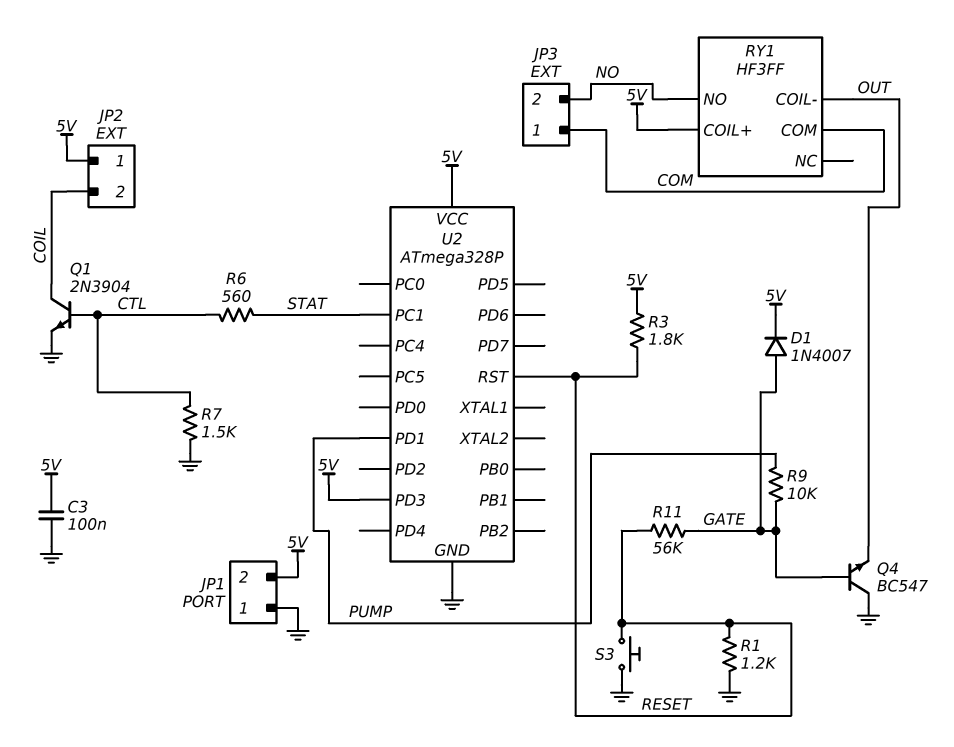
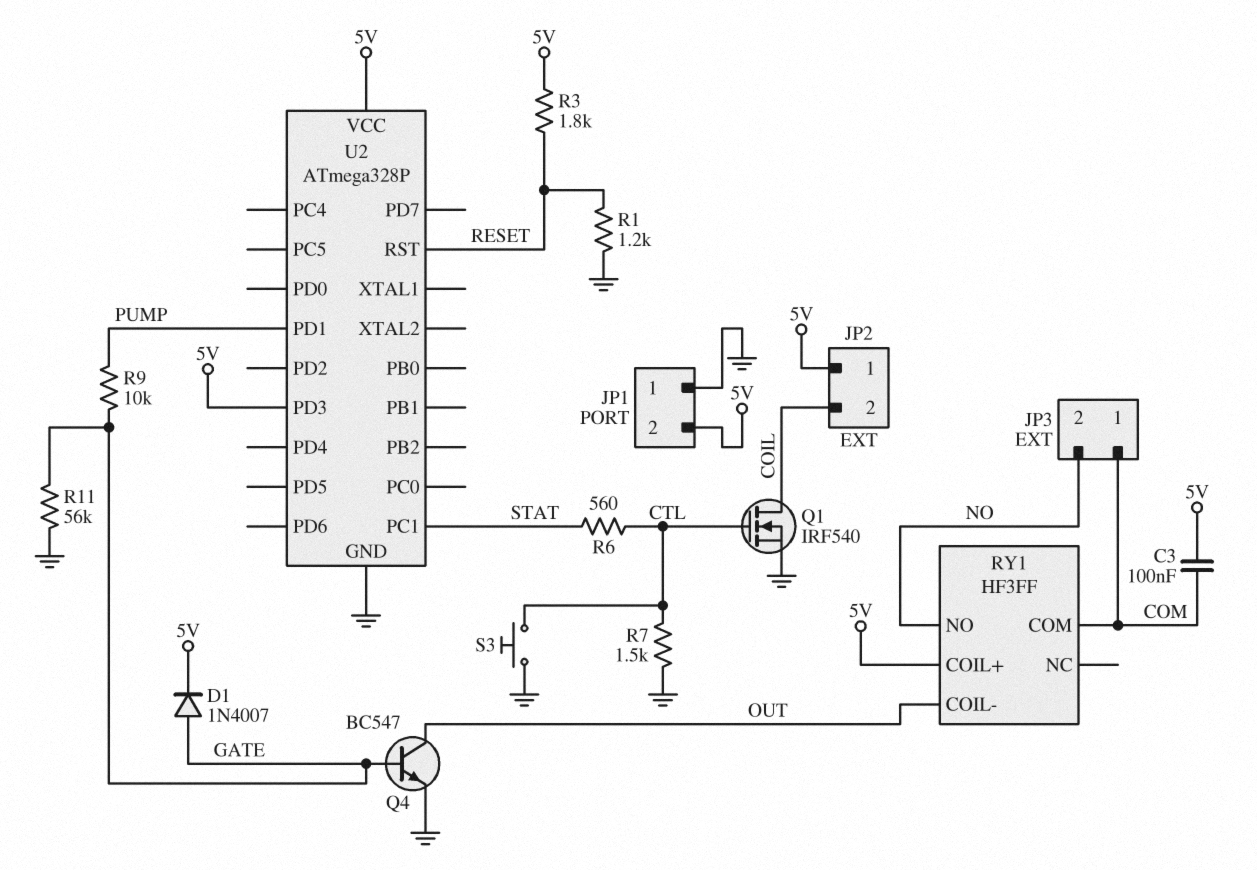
C3: 100nF (5V, GND) -> 100nF (5V, COM)
Q1: NPN 2N3904 (B CTL, C COIL, E GND) -> NMOS IRF540 (G CTL, D COIL, S GND)
Q4: NPN BC547 (B GATE, C GND, E OUT) -> NPN BC547 (B GATE, C OUT, E GND)
R11: 56k (GATE, RESET) -> 56k (GATE, GND)
S3: button (GND, RESET) -> button (CTL, GND)

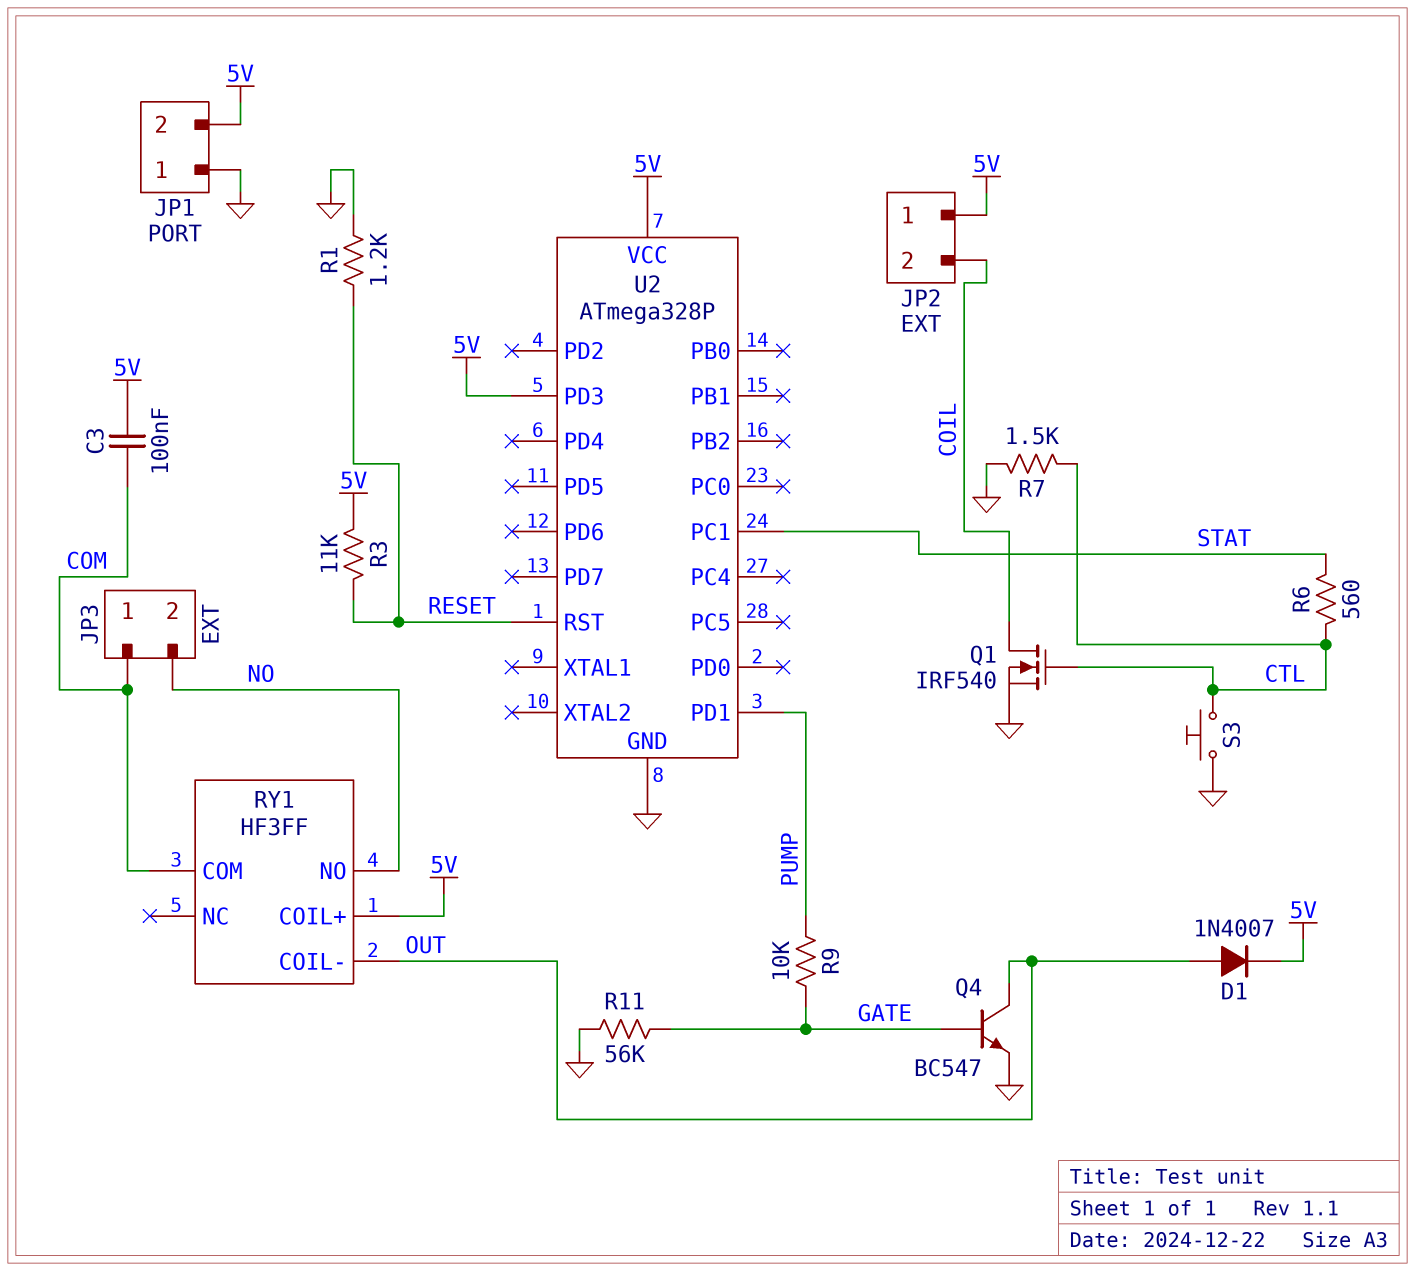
D1: diode 1N4007 (A GATE, K 5V) -> diode 1N4007 (A OUT, K 5V)
R3: 1.8k (5V, RESET) -> 11k (5V, RESET)

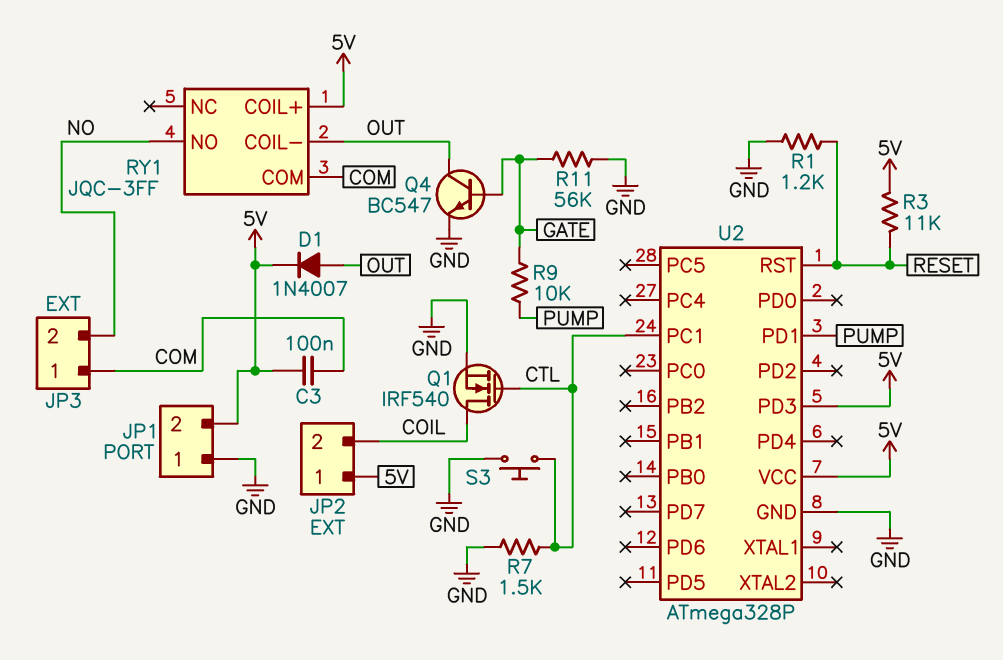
R6: 560 (CTL, STAT) -> none
RY1: HF3FF -> JQC-3FF
U2 pin PC1: STAT -> CTL

